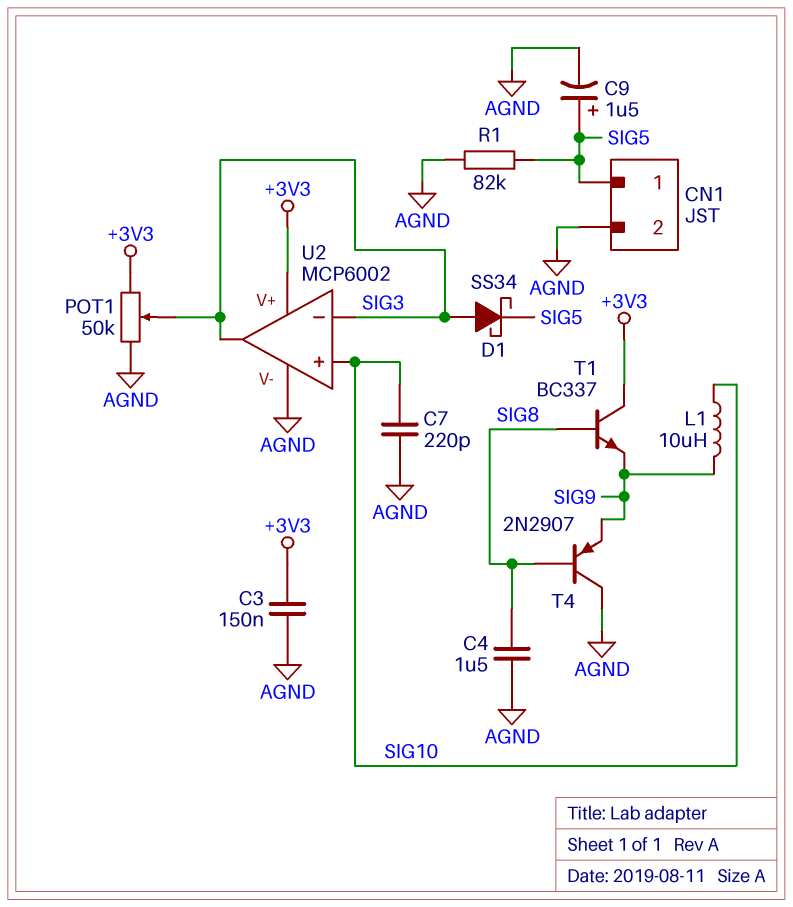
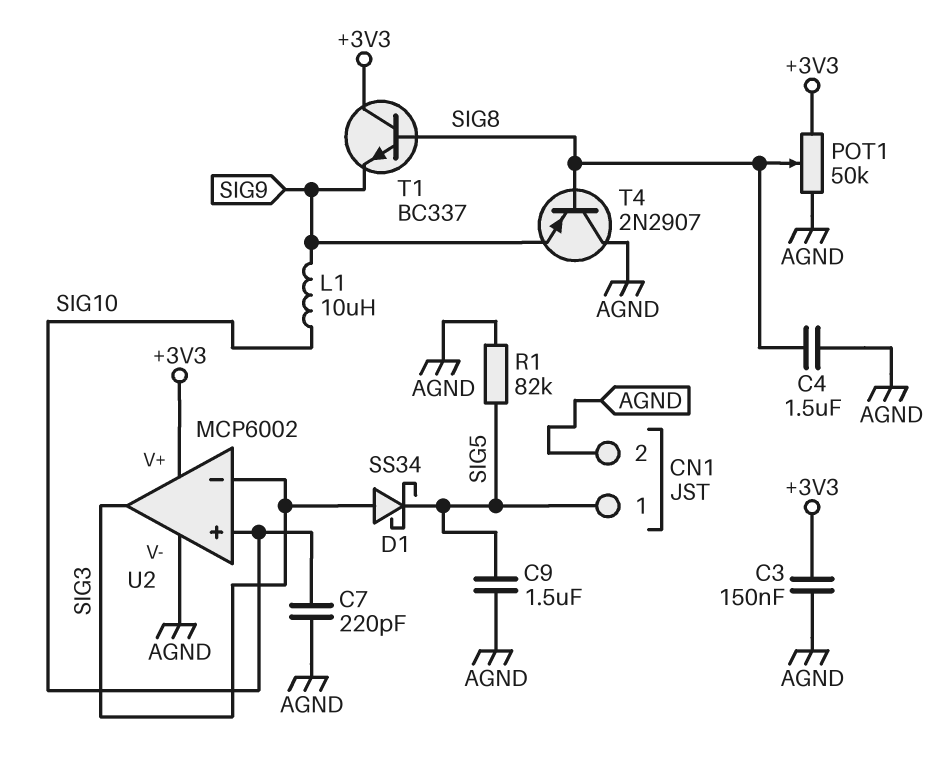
C9: 1.5uF (plus SIG5, minus AGND) -> 1.5uF (AGND, SIG5)
POT1: 50k (+3V3, AGND, wiper SIG3) -> 50k (+3V3, AGND, wiper SIG8)

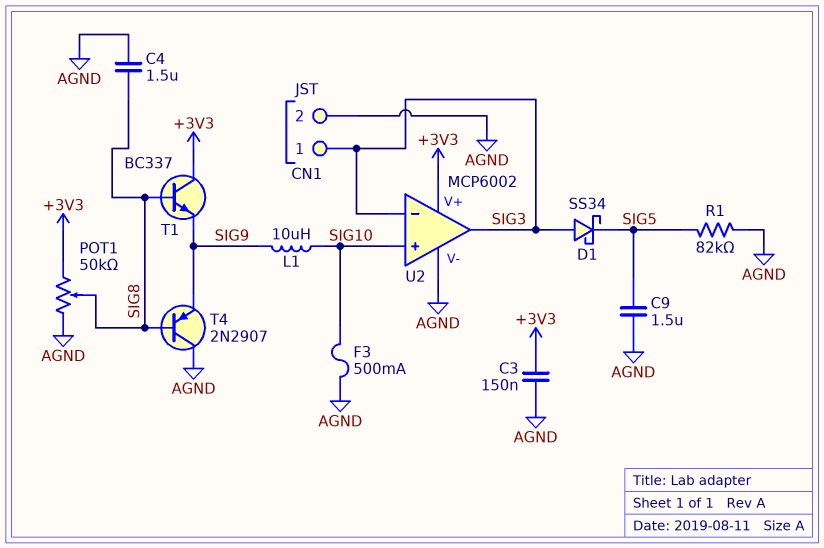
C7: 220pF (AGND, SIG10) -> none
CN1 pin 1: SIG5 -> SIG3
F3: none -> 500mA (AGND, SIG10)

